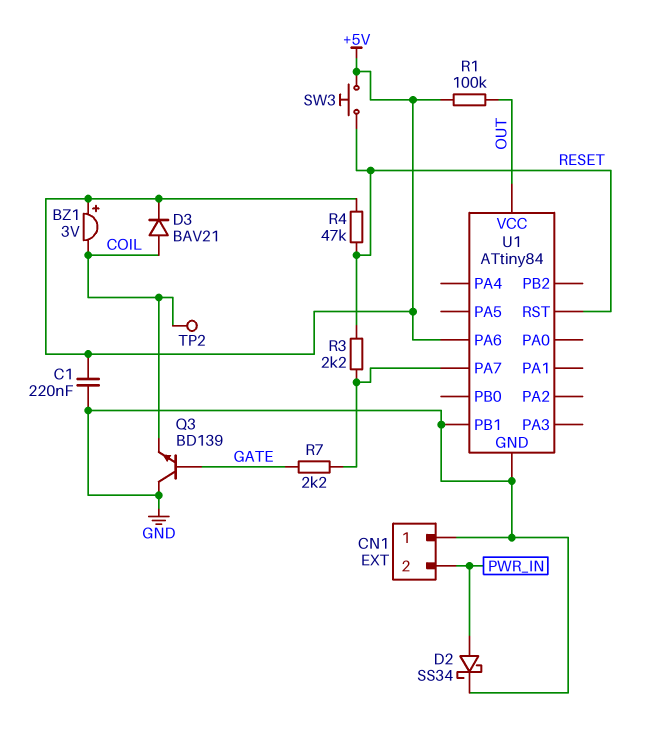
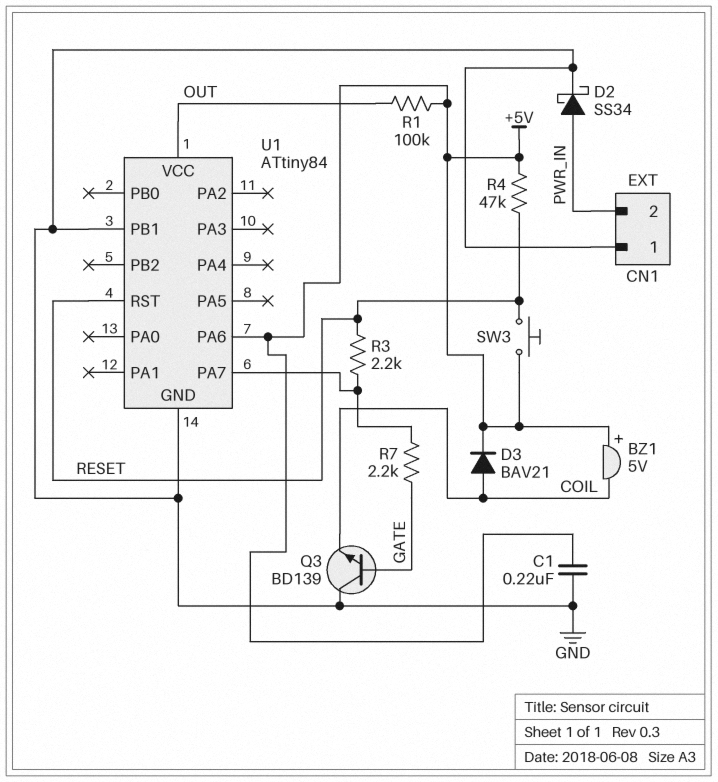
BZ1: buzzer 3V (plus +5V, minus COIL) -> buzzer 5V (plus +5V, minus COIL)
TP2: test point (COIL) -> none

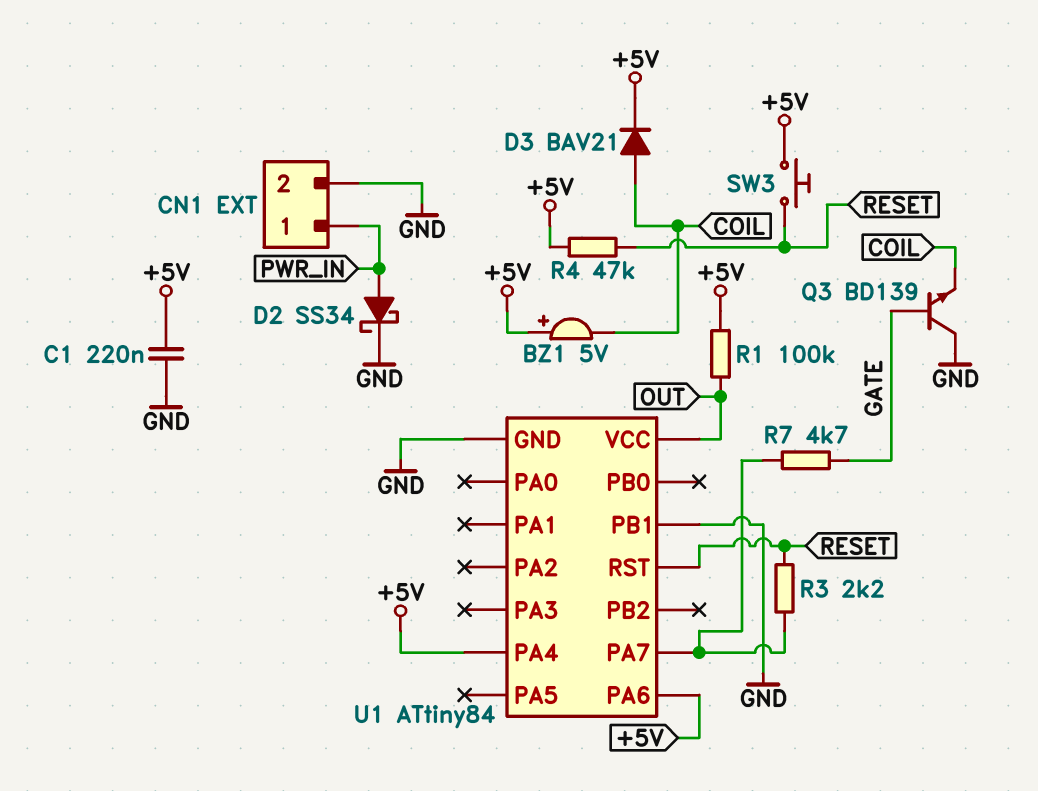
CN1 pin 1: GND -> PWR_IN
CN1 pin 2: PWR_IN -> GND
R7: 2.2k (GATE, U1/PA7) -> 4.7k (GATE, U1/PA7)
U1 pin PA4: none -> +5V

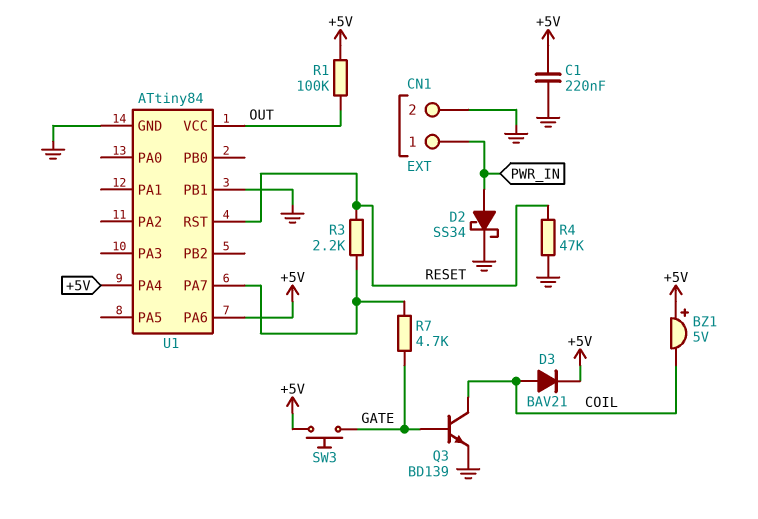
Q3: NPN BD139 (B GATE, C GND, E COIL) -> NPN BD139 (B GATE, C COIL, E GND)
R4: 47k (+5V, RESET) -> 47k (GND, RESET)
SW3: button (+5V, RESET) -> button (+5V, GATE)

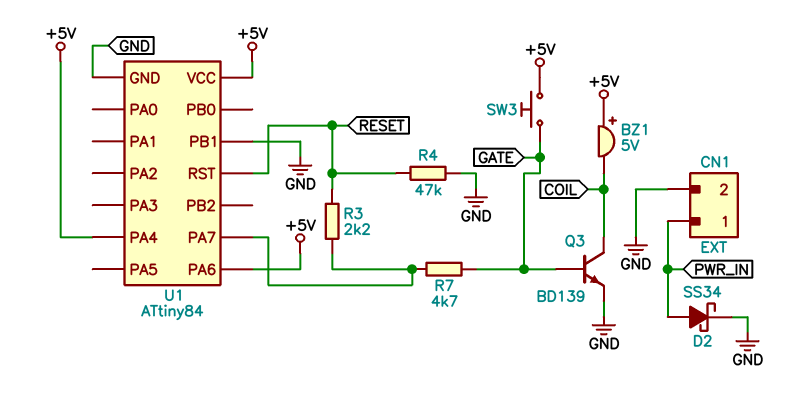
C1: 220nF (+5V, GND) -> none
D3: diode BAV21 (A COIL, K +5V) -> none
R1: 100k (+5V, OUT) -> none
U1 pin VCC: OUT -> +5V

